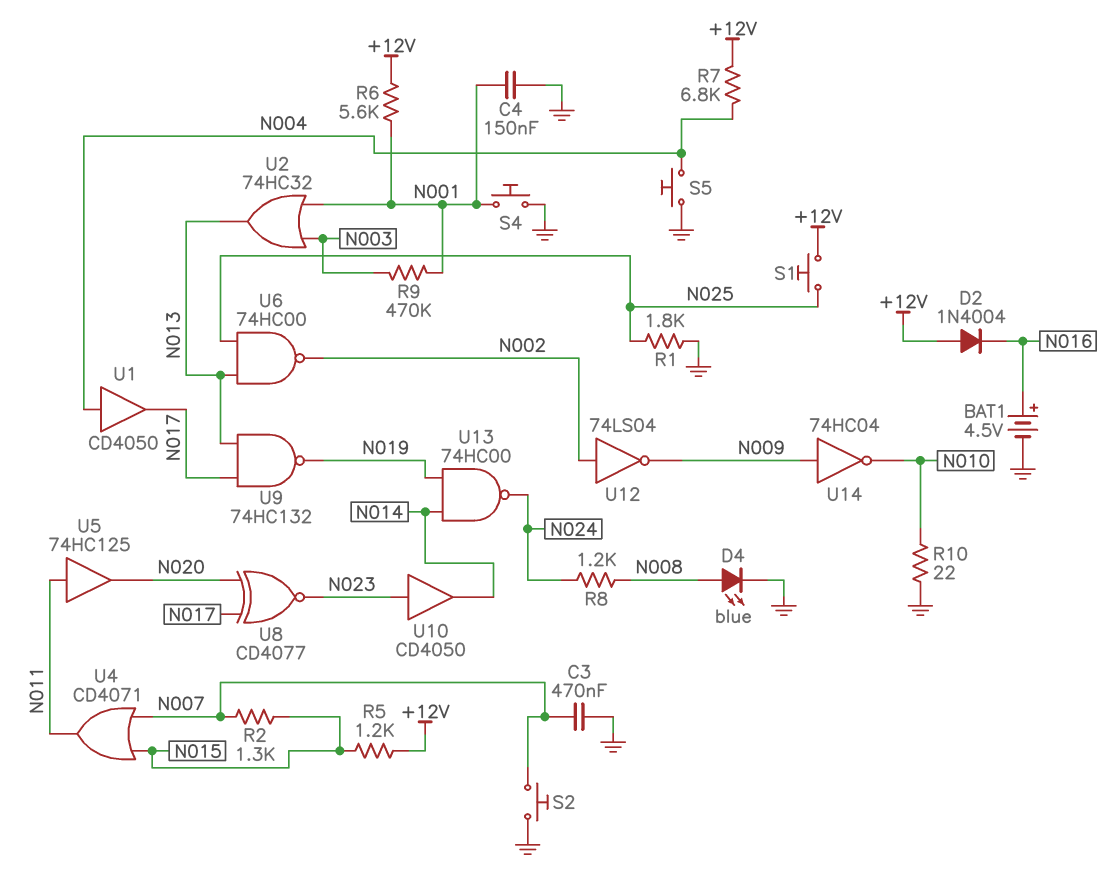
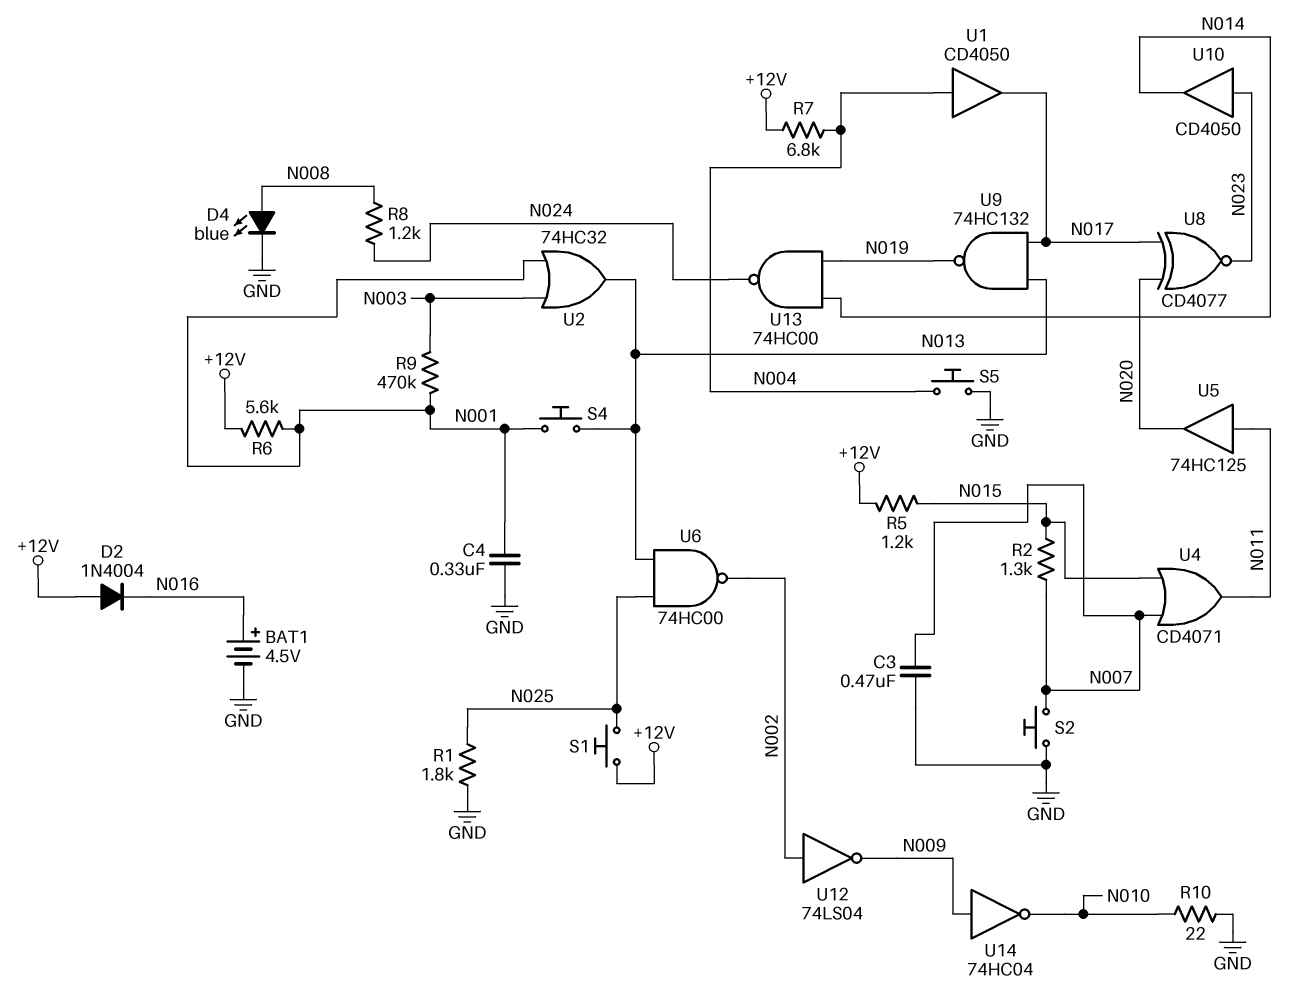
C4: 150nF (GND, N001) -> 330nF (GND, N001)
S4: button (GND, N001) -> button (N001, N013)

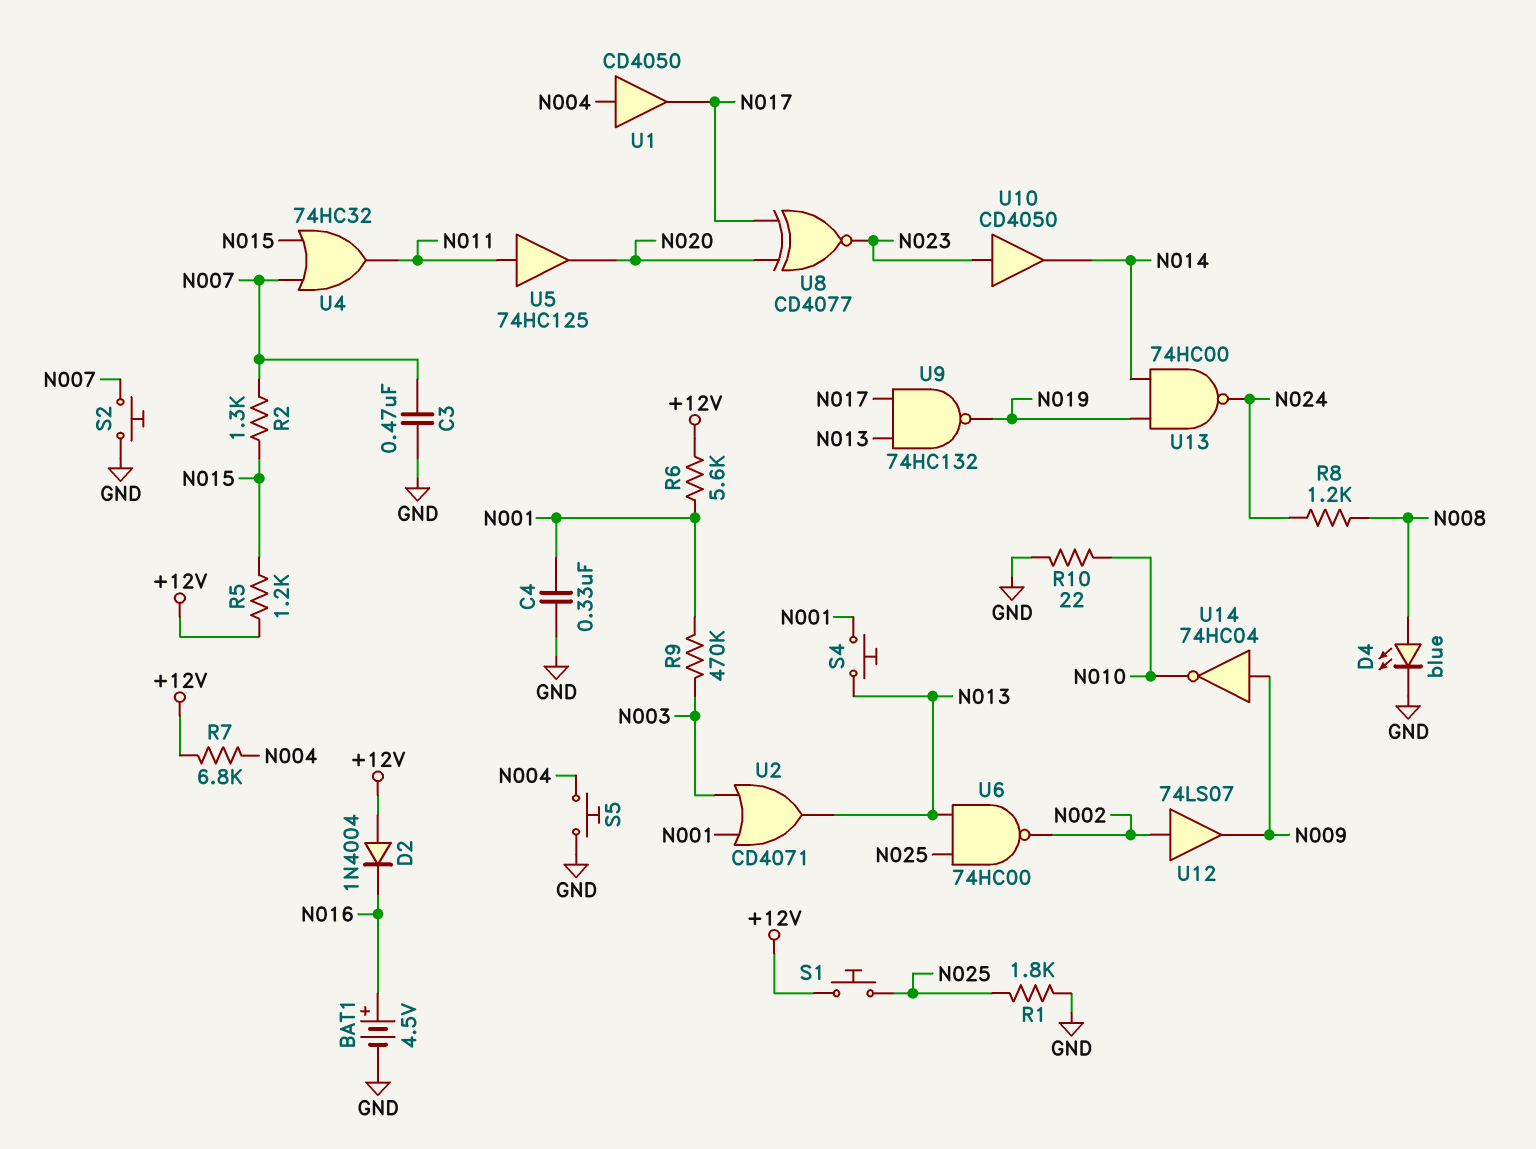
U2: OR 74HC32 (in N001, in N003, out N013) -> OR CD4071 (in N001, in N003, out N013)
U4: OR CD4071 (in N007, in N015, out N011) -> OR 74HC32 (in N007, in N015, out N011)
U12: NOT 74LS04 (in N002, out N009) -> buffer 74LS07 (in N002, out N009)

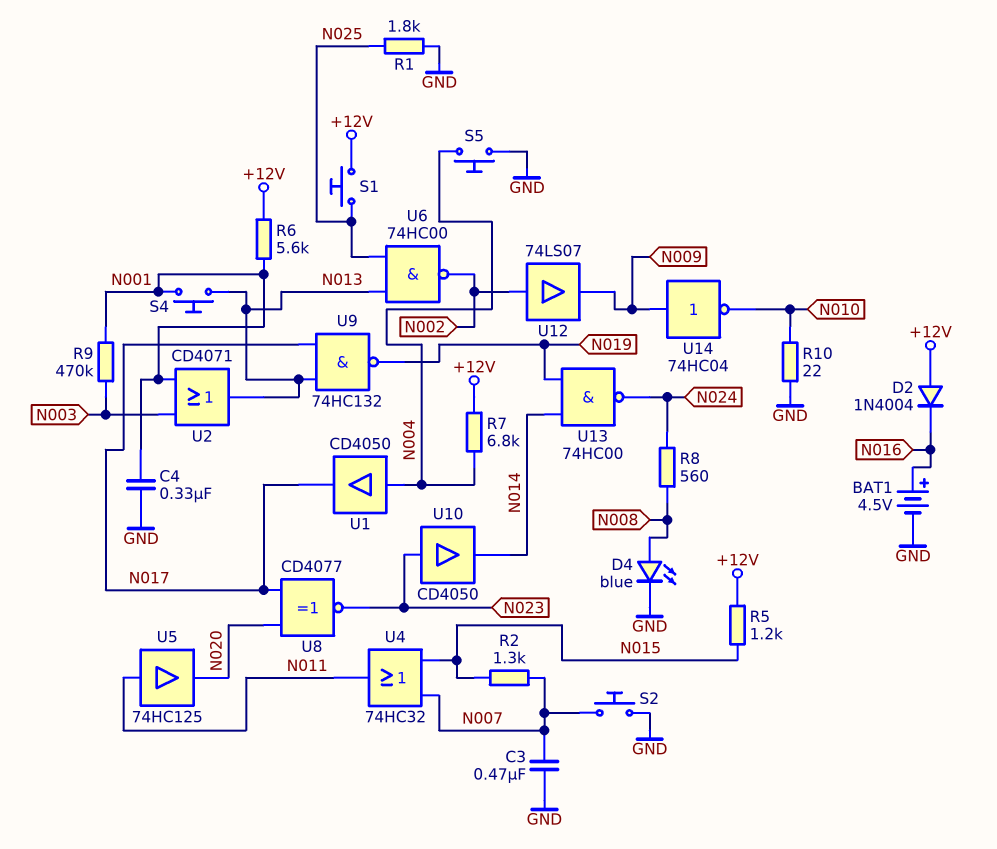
R8: 1.2k (N008, N024) -> 560 (N008, N024)

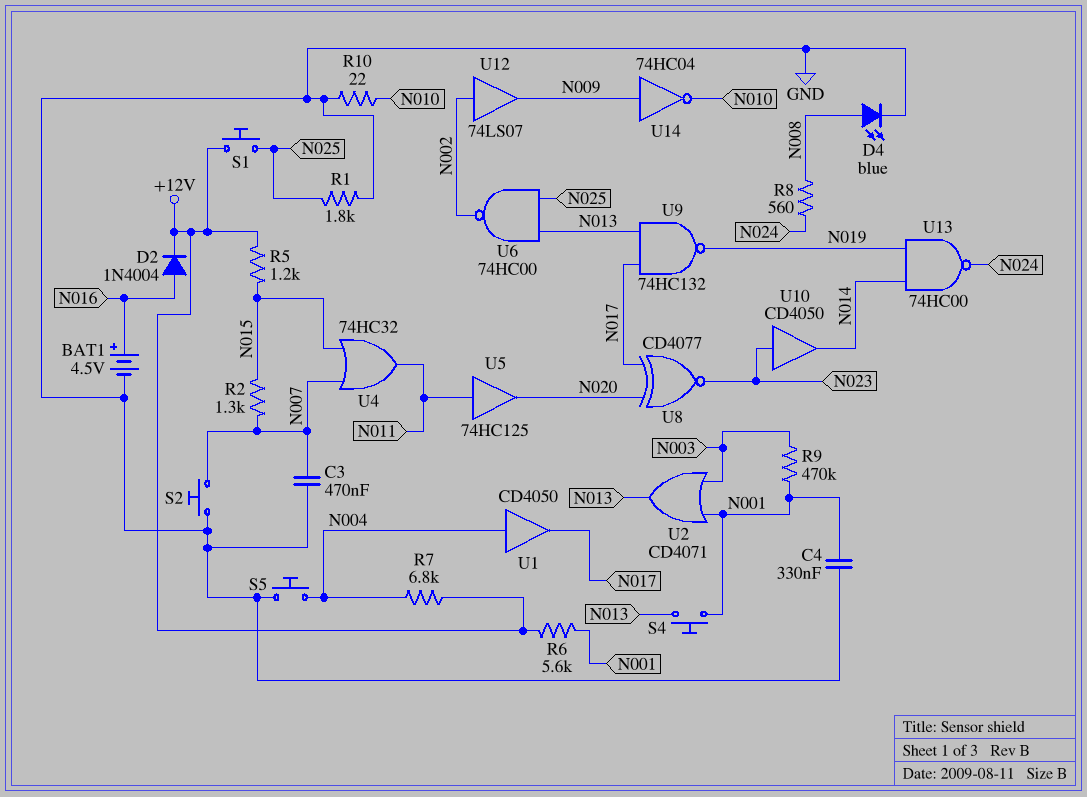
D2: diode 1N4004 (A +12V, K N016) -> diode 1N4004 (A N016, K +12V)

